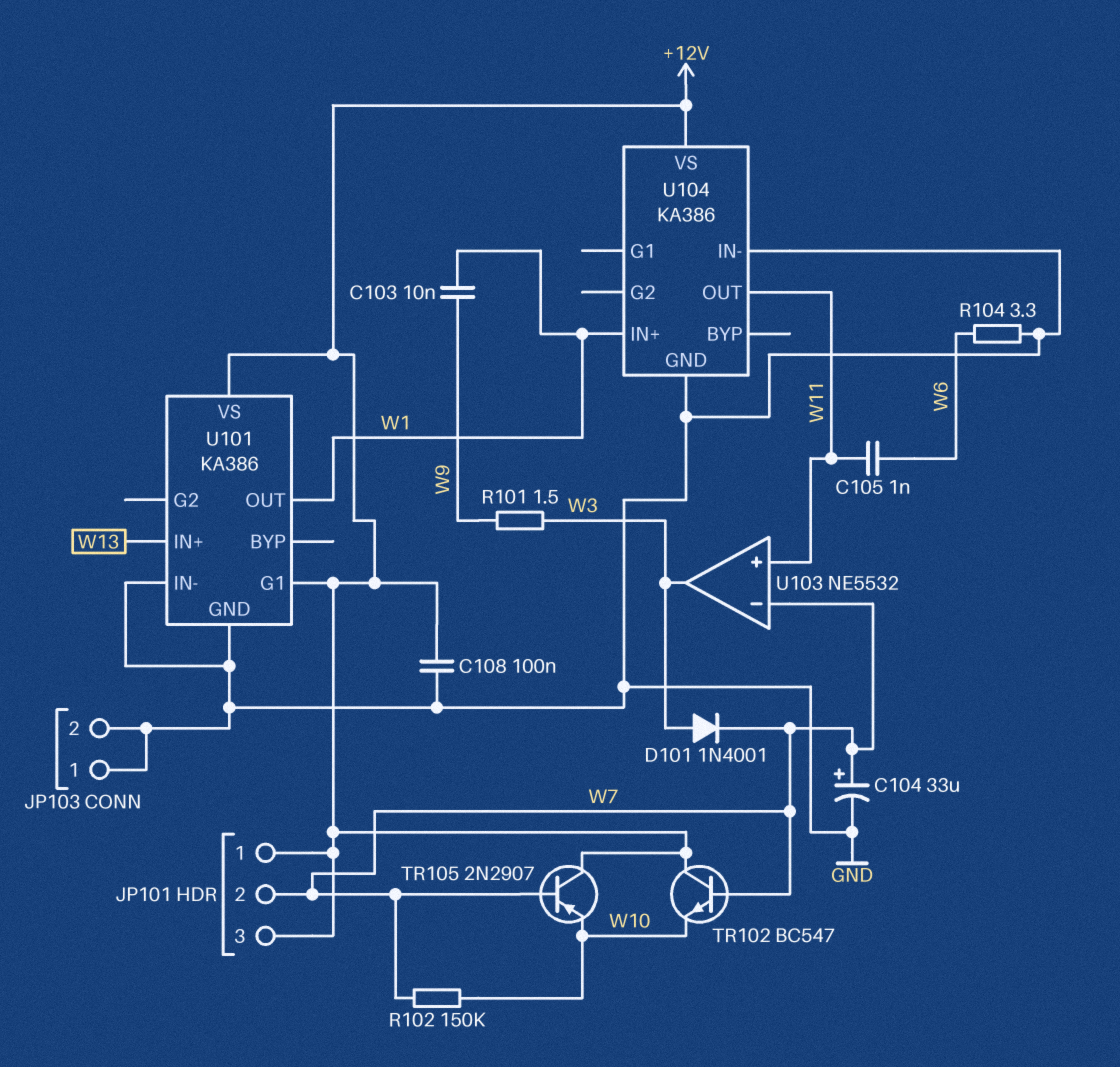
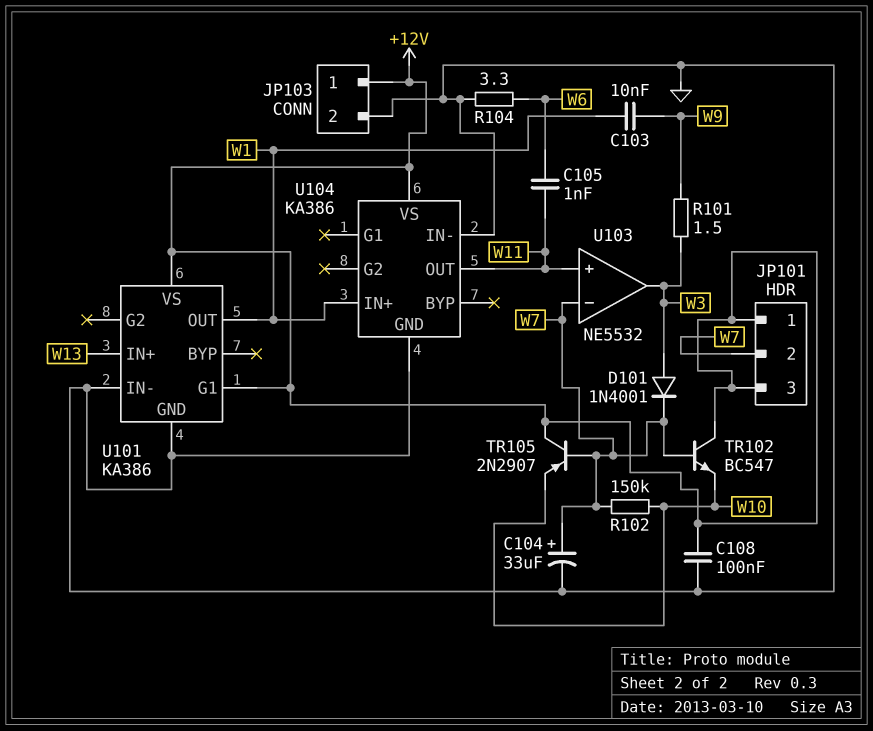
JP103 pin 1: GND -> +12V

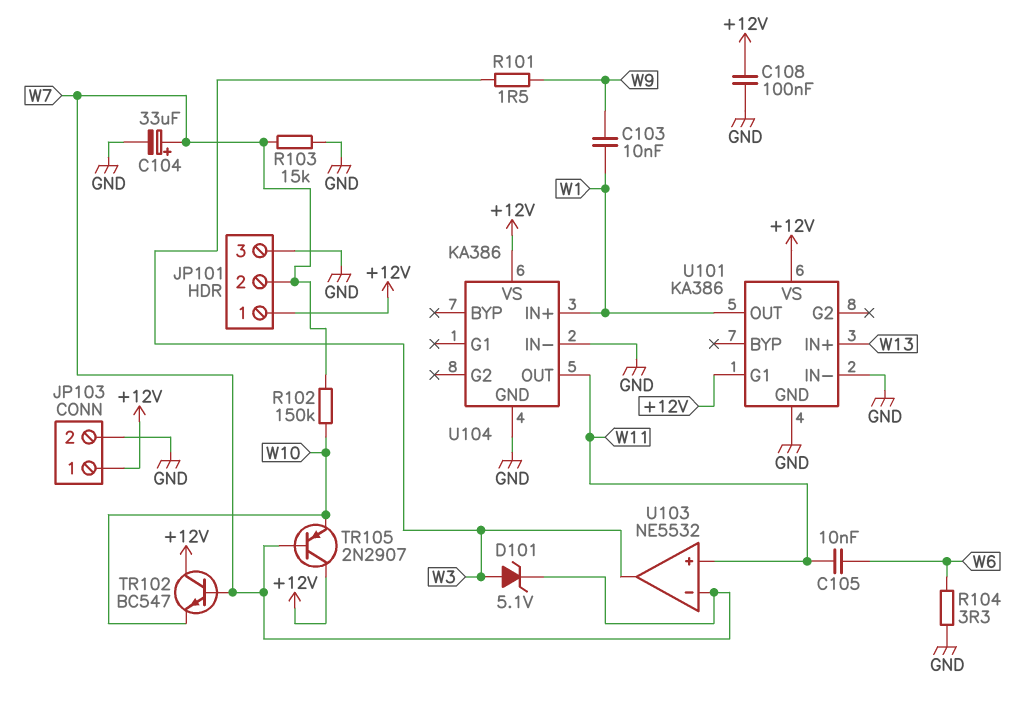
C105: 1nF (W6, W11) -> 10nF (W6, W11)
D101: diode 1N4001 (A W3, K W7) -> zener 5.1V (A W3, K W7)
JP101 pin 3: +12V -> GND
R103: none -> 15k (GND, W7)

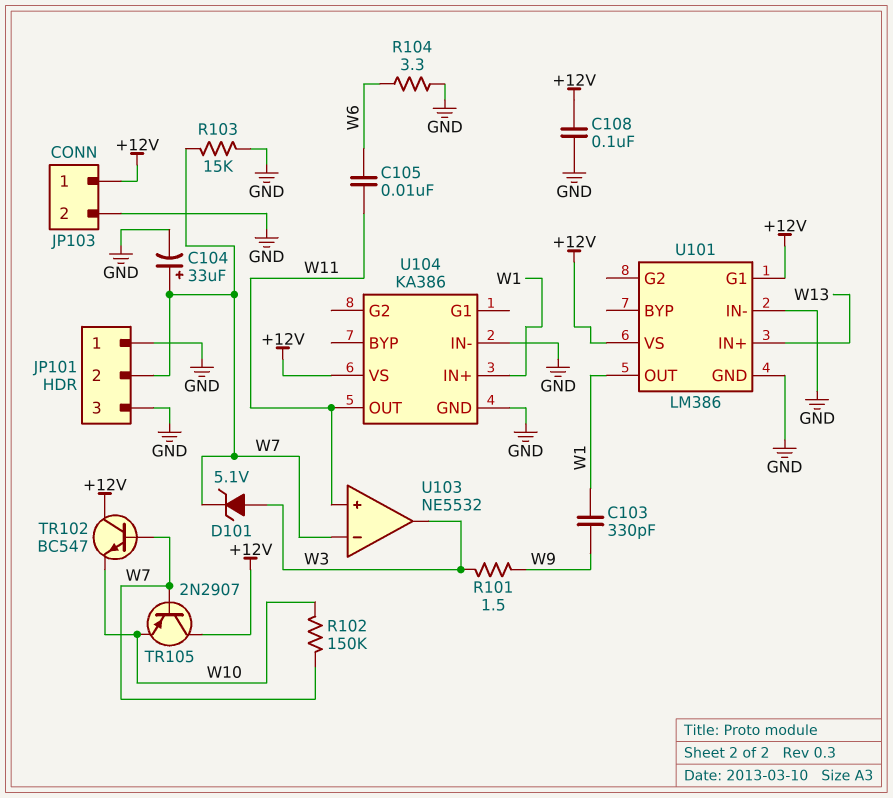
C103: 10nF (W1, W9) -> 330pF (W1, W9)
JP101 pin 1: +12V -> GND
U101: KA386 -> LM386

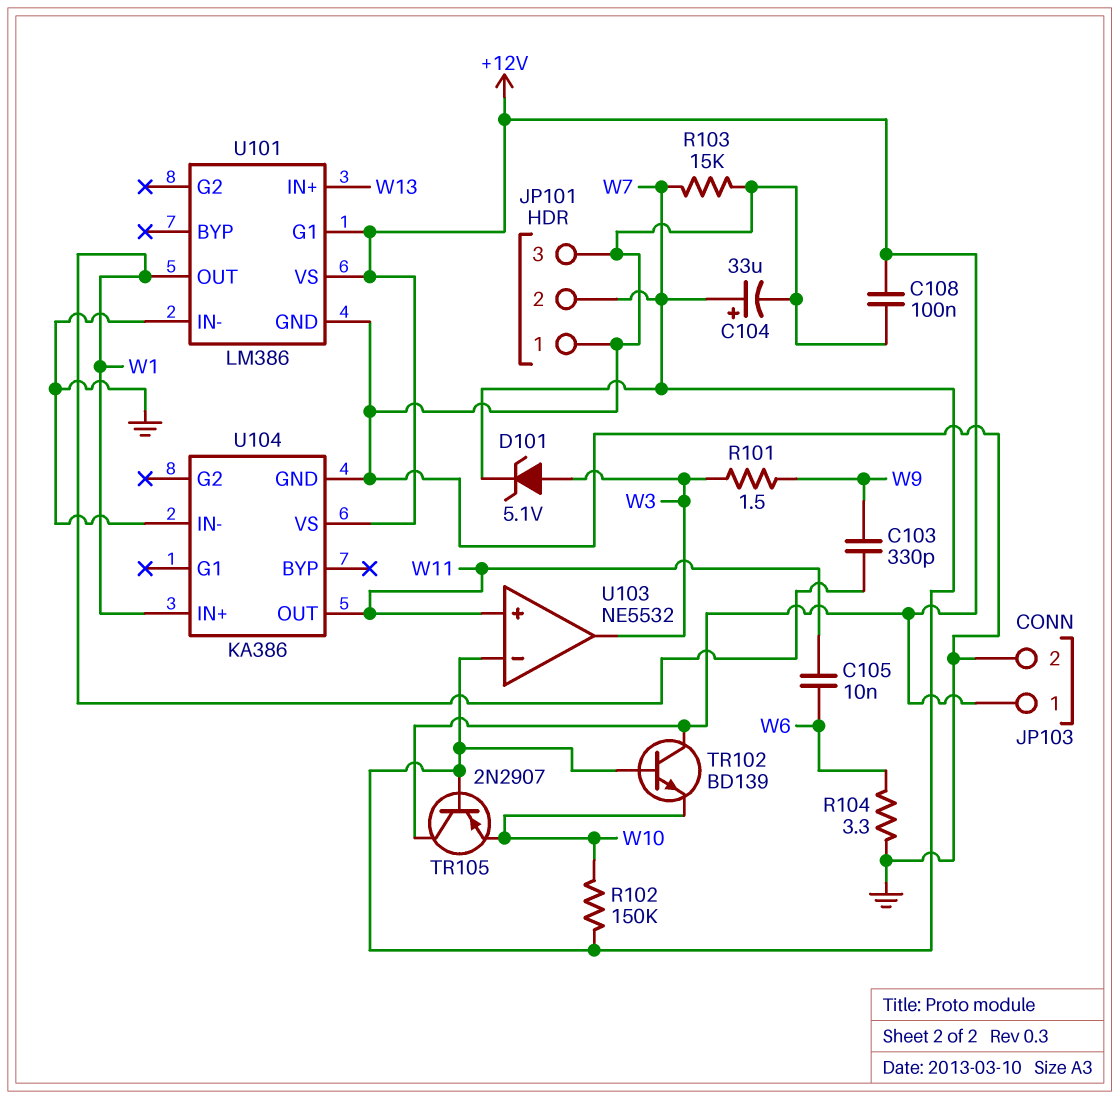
TR102: NPN BC547 (B W7, C +12V, E W10) -> NPN BD139 (B W7, C +12V, E W10)

